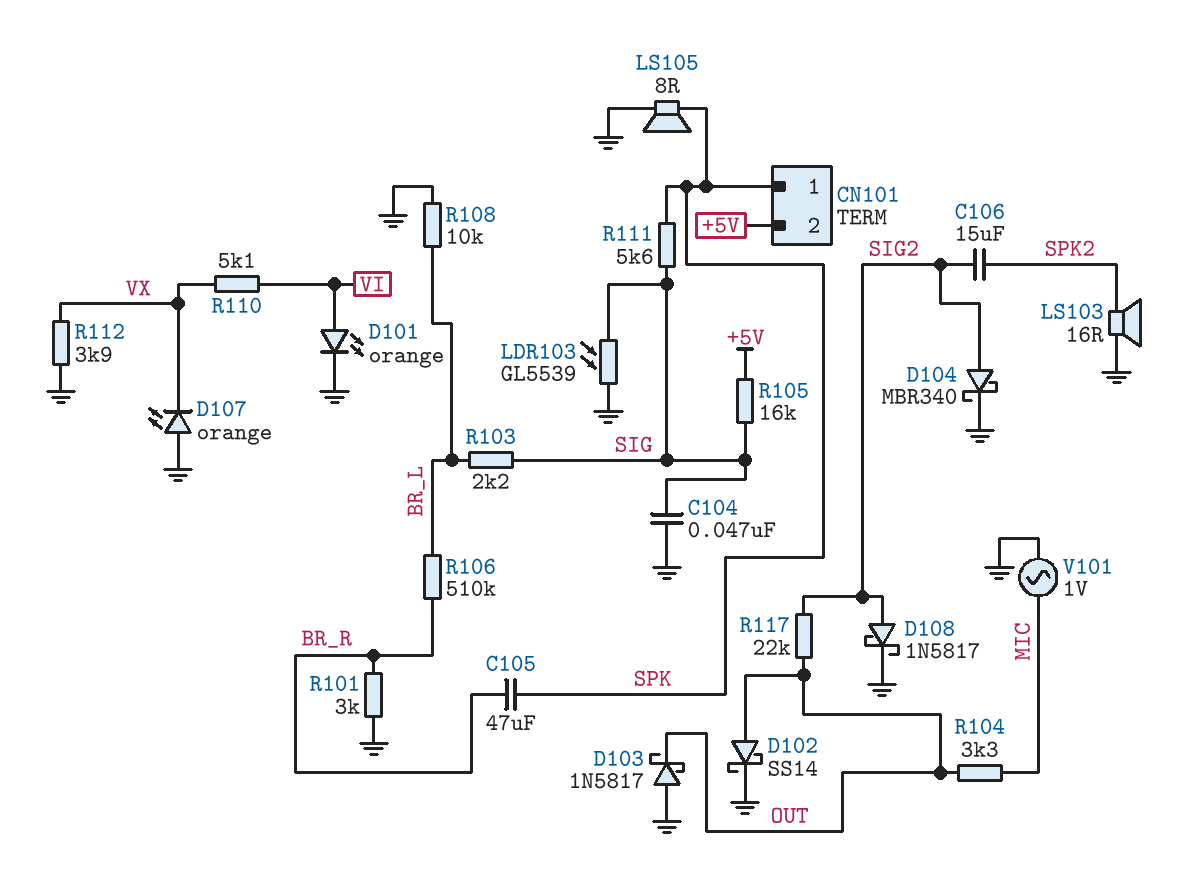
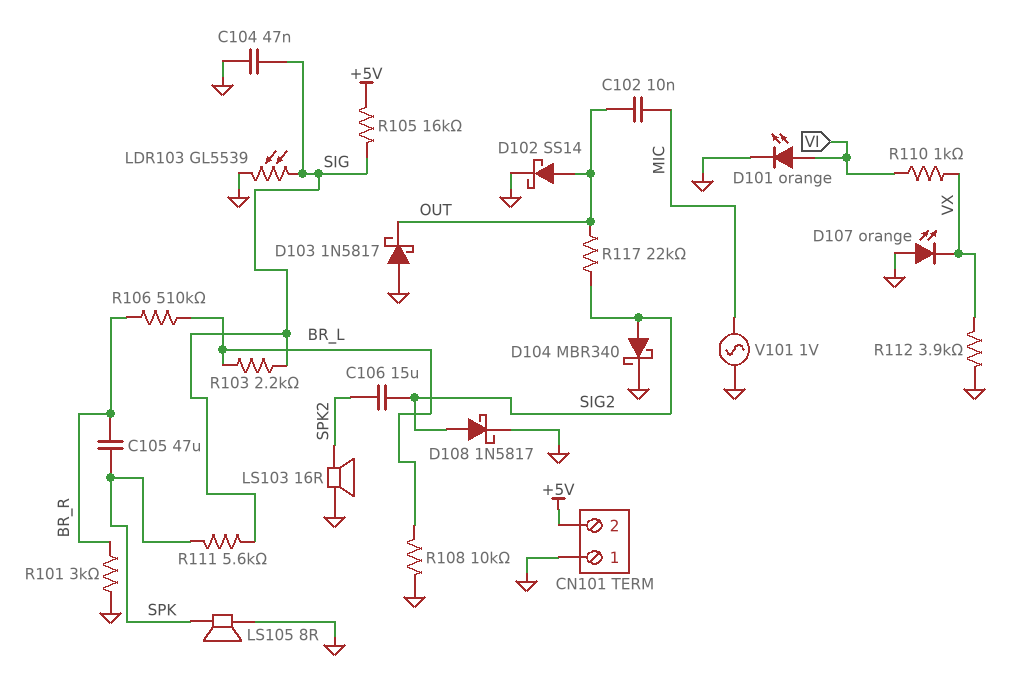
C102: none -> 10nF (MIC, OUT)
CN101 pin 1: SPK -> GND
R104: 3.3k (MIC, OUT) -> none
R110: 5.1k (VI, VX) -> 1k (VI, VX)

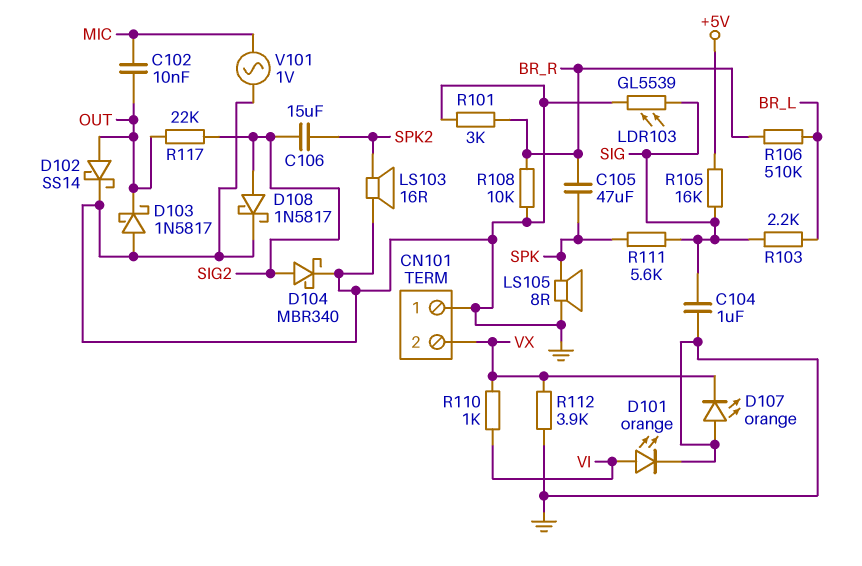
C104: 47nF (GND, SIG) -> 1uF (GND, SIG)
CN101 pin 2: +5V -> VX
R108: 10k (BR_L, GND) -> 10k (BR_R, GND)

